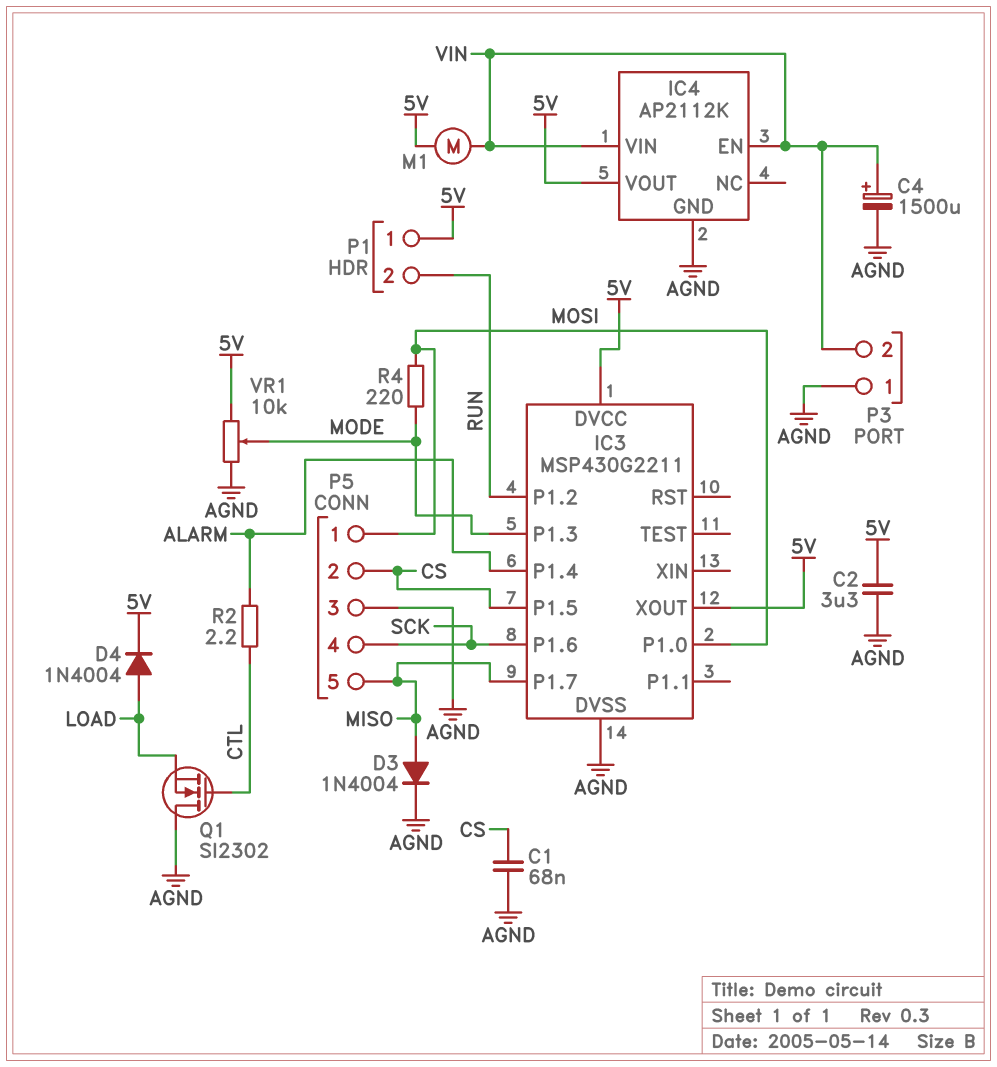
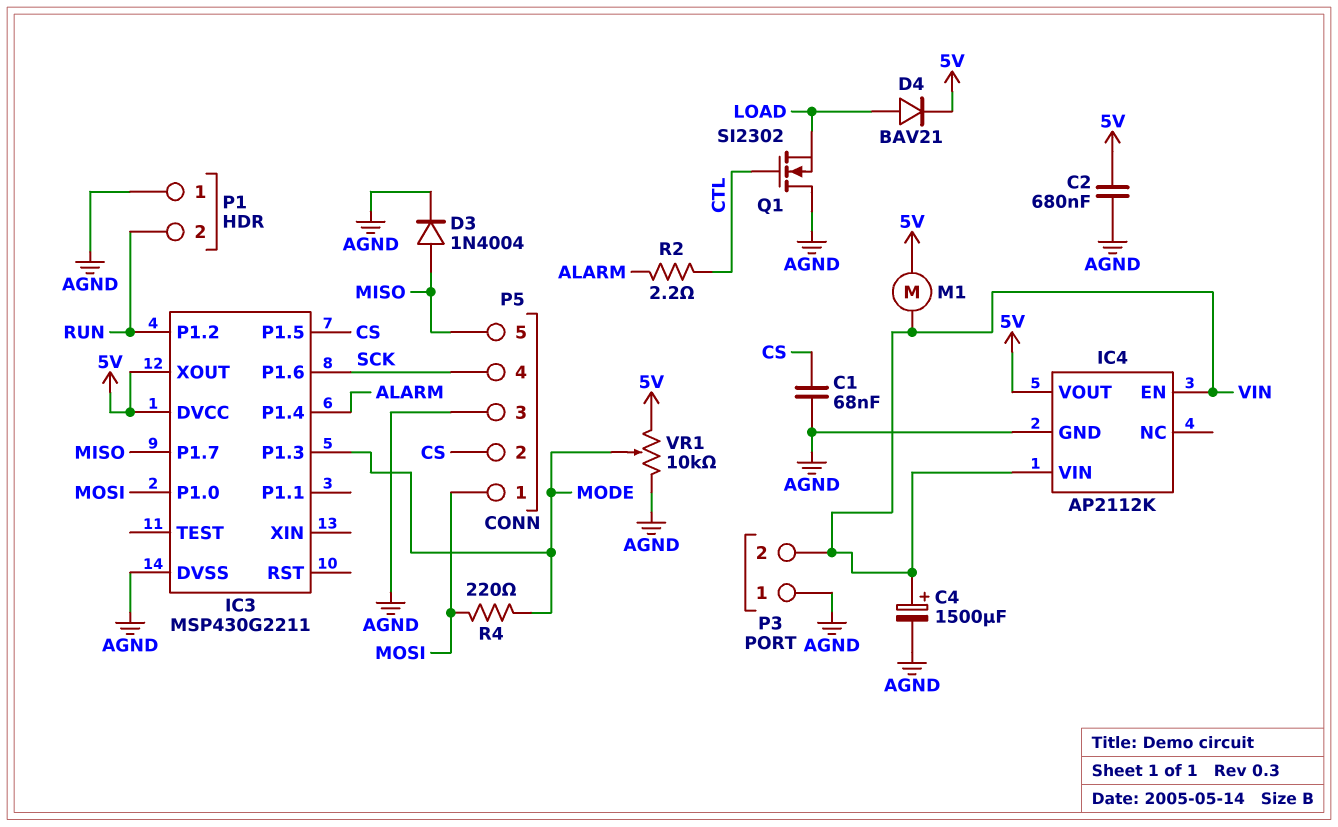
C2: 3.3uF (5V, AGND) -> 680nF (5V, AGND)
D4: diode 1N4004 (A LOAD, K 5V) -> diode BAV21 (A LOAD, K 5V)
P1 pin 1: 5V -> AGND

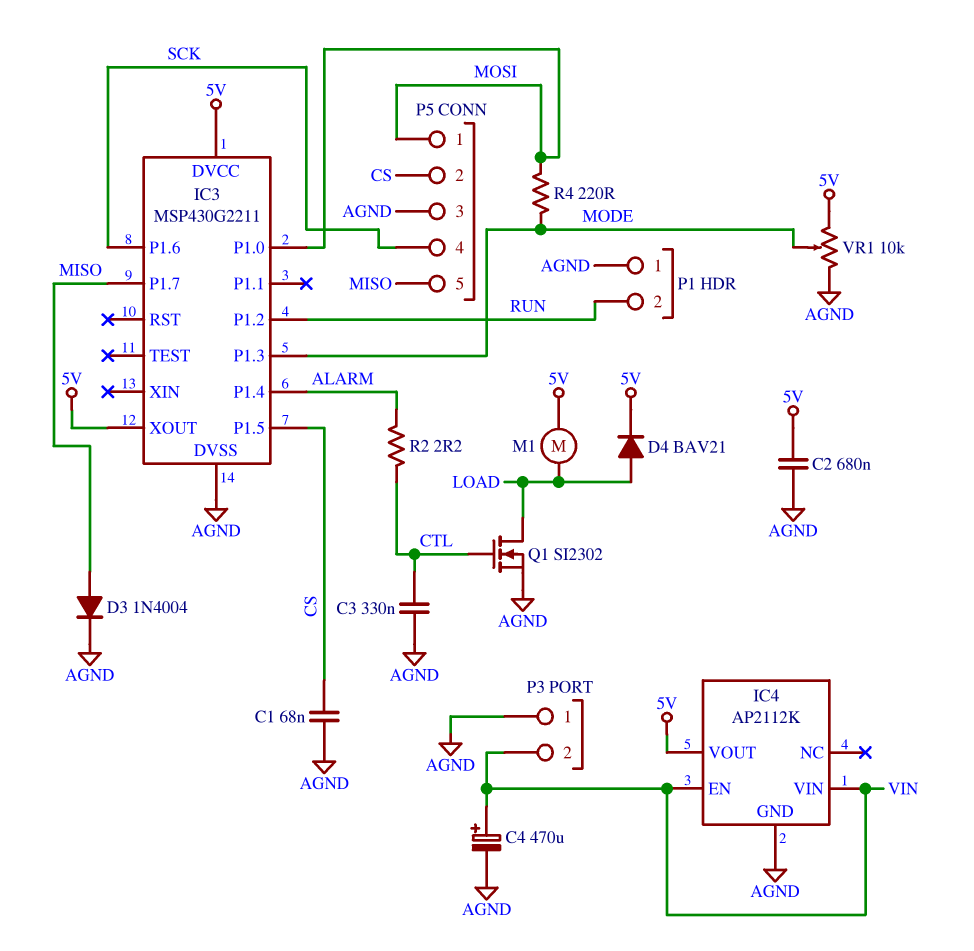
C3: none -> 330nF (AGND, CTL)
C4: 1500uF (plus VIN, minus AGND) -> 470uF (plus VIN, minus AGND)
M1: motor (5V, VIN) -> motor (5V, LOAD)
Q1: NMOS SI2302 (G CTL, D AGND, S LOAD) -> NMOS SI2302 (G CTL, D LOAD, S AGND)

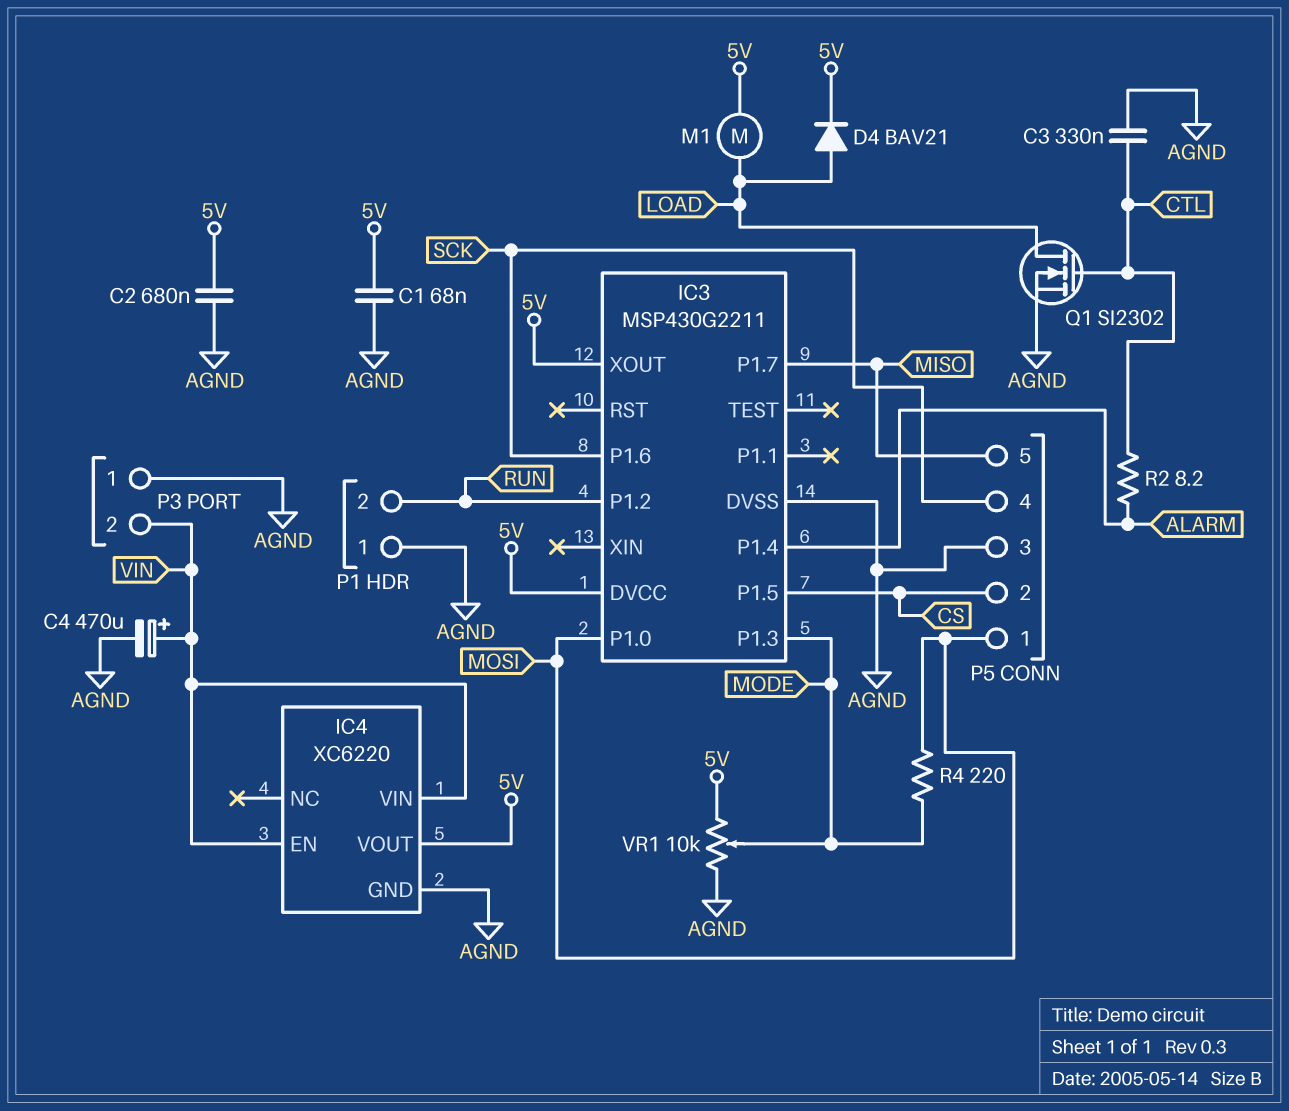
C1: 68nF (AGND, CS) -> 68nF (5V, AGND)
D3: diode 1N4004 (A MISO, K AGND) -> none
IC4: AP2112K -> XC6220
R2: 2.2 (ALARM, CTL) -> 8.2 (ALARM, CTL)

